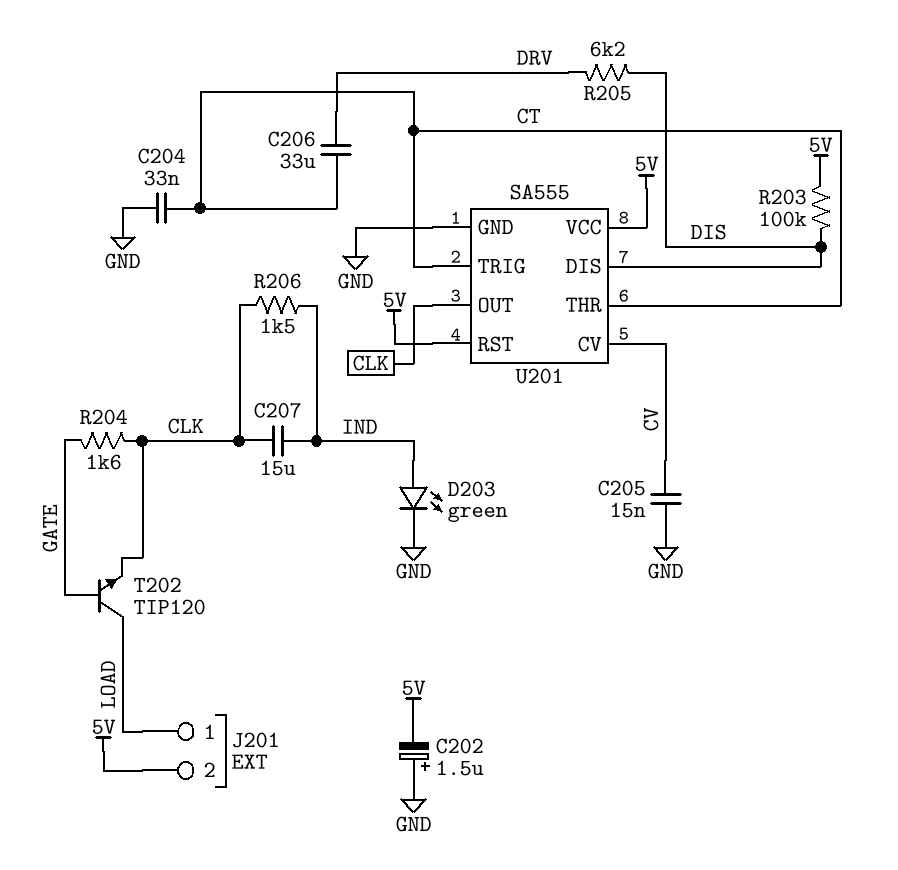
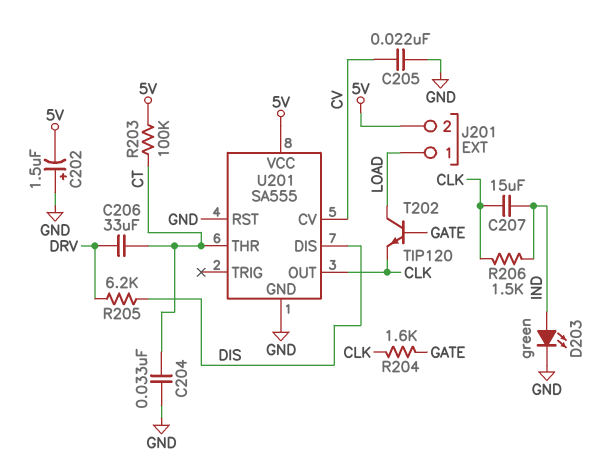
C205: 15nF (CV, GND) -> 22nF (CV, GND)
R203: 100k (5V, DIS) -> 100k (5V, CT)
U201 pin RST: 5V -> GND
U201 pin TRIG: CT -> none

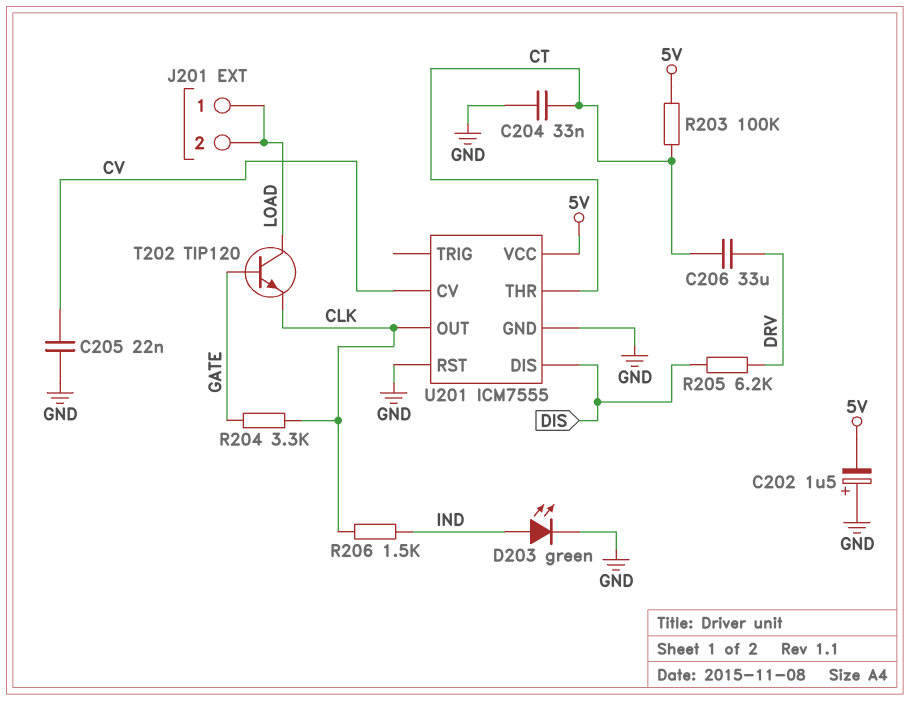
C207: 15uF (CLK, IND) -> none
J201 pin 2: 5V -> LOAD
R204: 1.6k (CLK, GATE) -> 3.3k (CLK, GATE)
U201: SA555 -> ICM7555

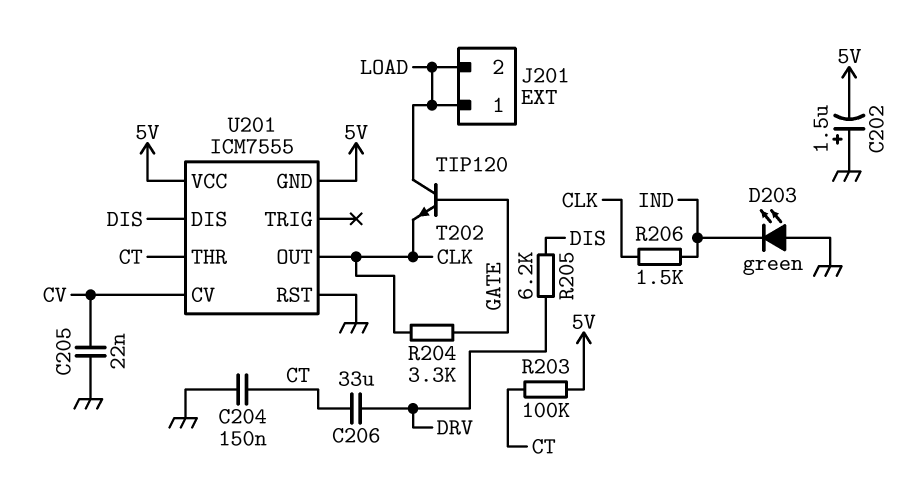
C204: 33nF (CT, GND) -> 150nF (CT, GND)
D203: LED green (A IND, K GND) -> LED green (A GND, K IND)
U201 pin GND: GND -> 5V

